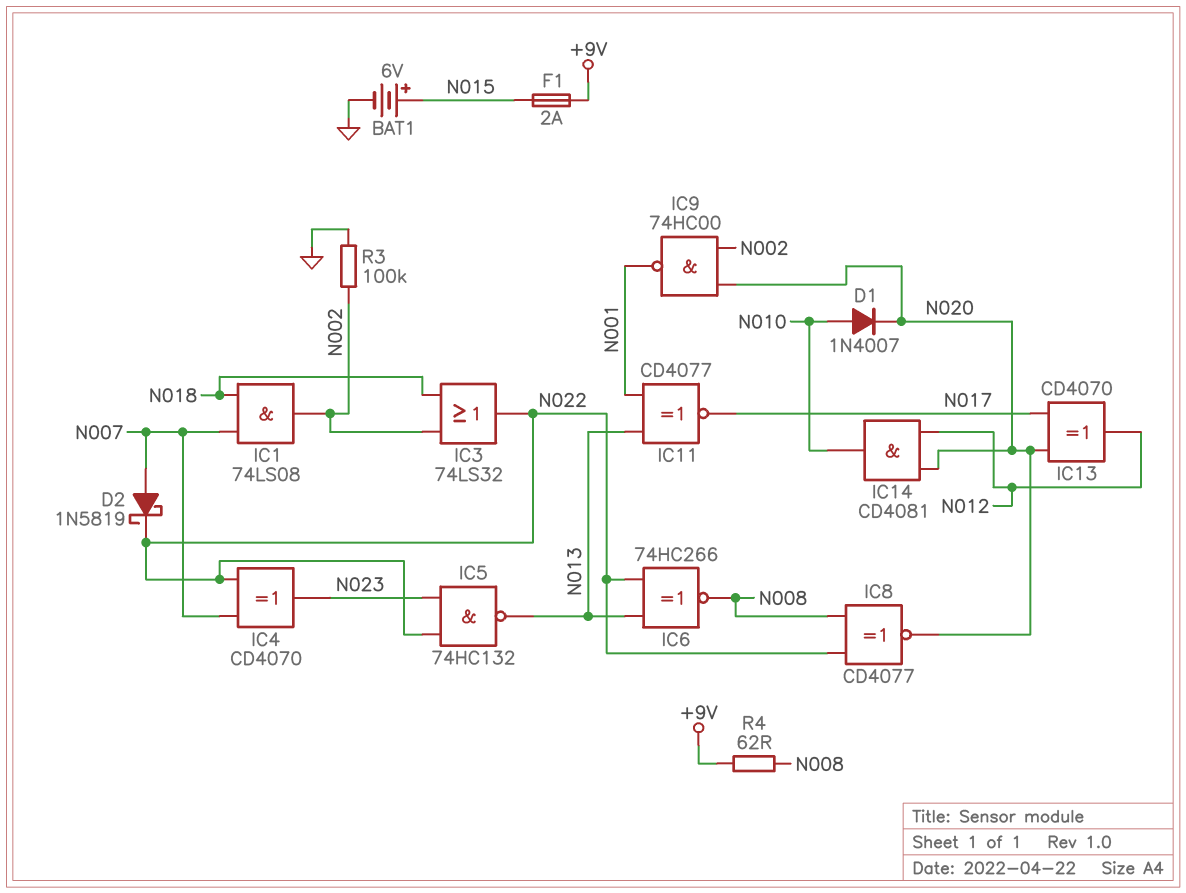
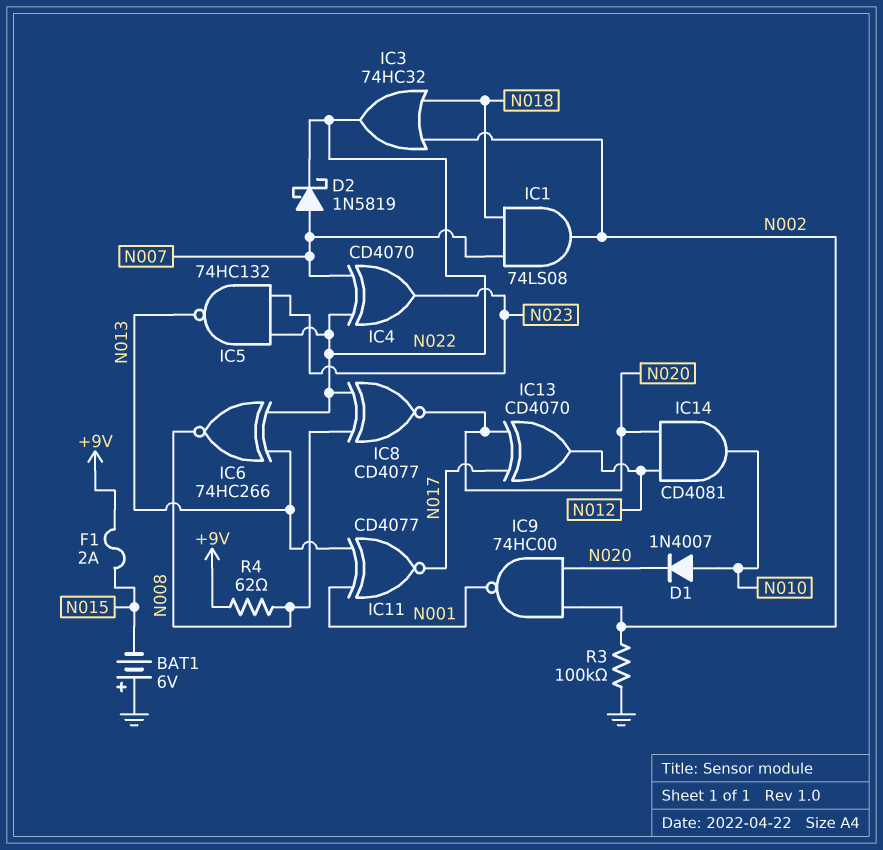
BAT1: 6V (plus N015, minus GND) -> 6V (plus GND, minus N015)
IC3: OR 74LS32 (in N002, in N018, out N022) -> OR 74HC32 (in N002, in N018, out N022)

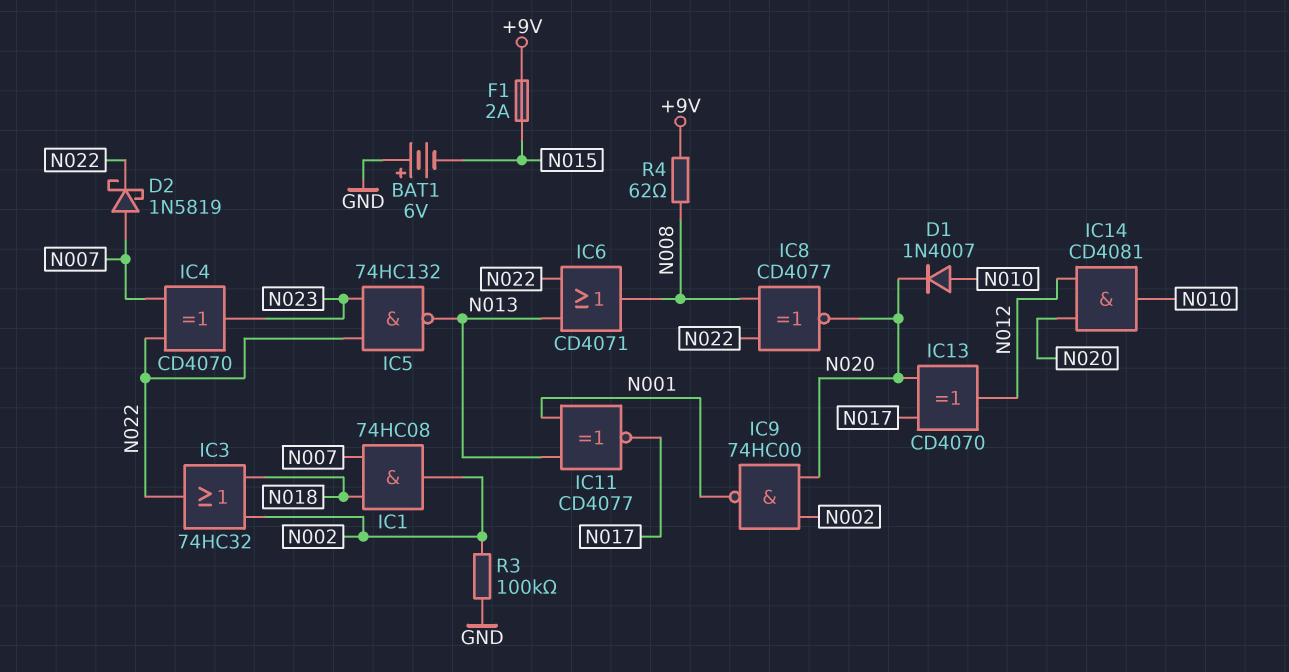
IC1: AND 74LS08 (in N007, in N018, out N002) -> AND 74HC08 (in N007, in N018, out N002)
IC6: XNOR 74HC266 (in N013, in N022, out N008) -> OR CD4071 (in N013, in N022, out N008)

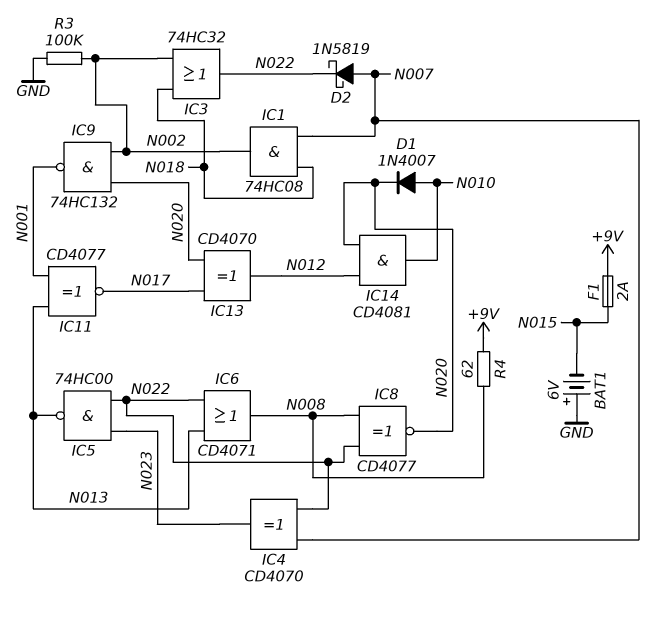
IC5: NAND 74HC132 (in N022, in N023, out N013) -> NAND 74HC00 (in N022, in N023, out N013)
IC9: NAND 74HC00 (in N002, in N020, out N001) -> NAND 74HC132 (in N002, in N020, out N001)

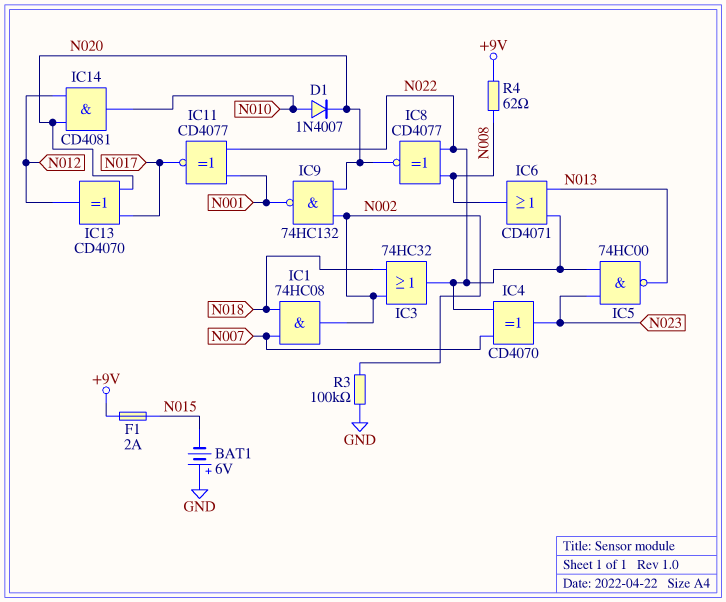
D2: schottky 1N5819 (A N007, K N022) -> none
IC11: XNOR CD4077 (in N001, in N013, out N017) -> XNOR CD4077 (in N001, in N022, out N017)

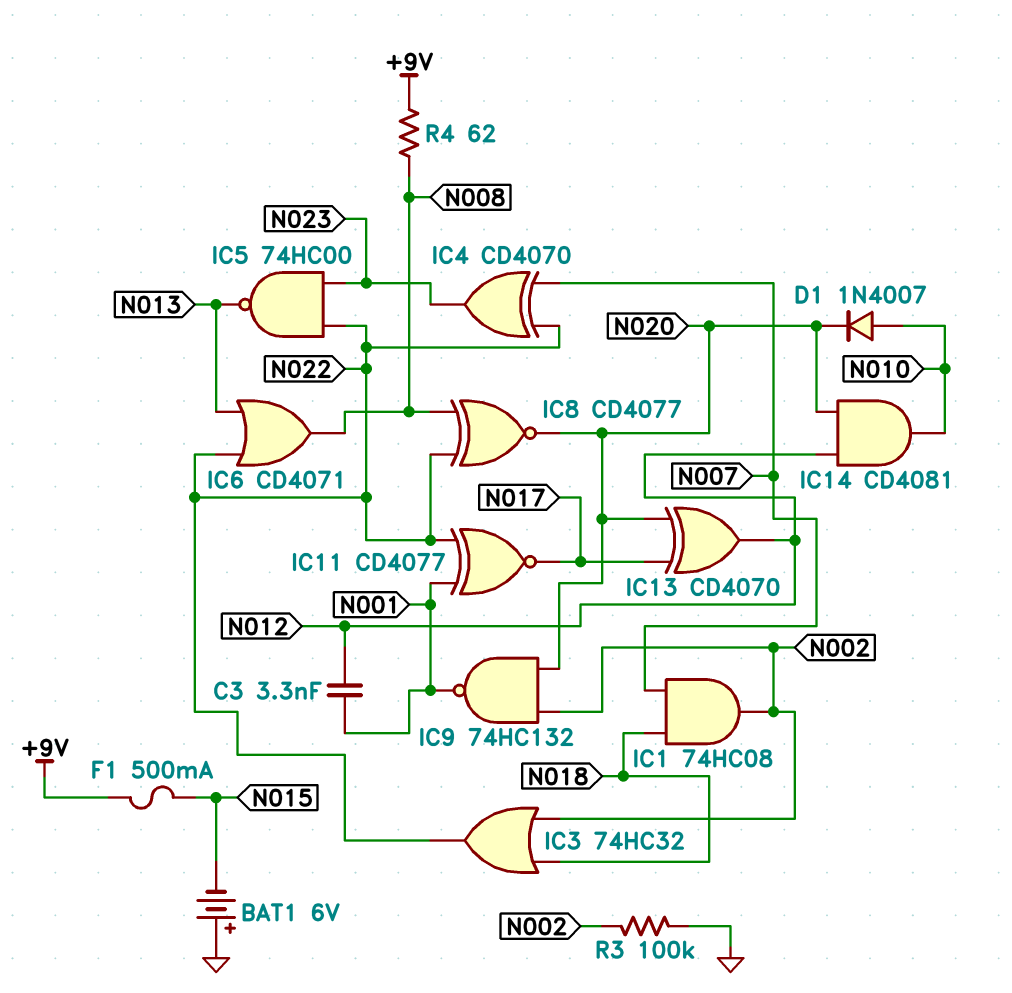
C3: none -> 3.3nF (N001, N012)
F1: 2A (+9V, N015) -> 500mA (+9V, N015)

